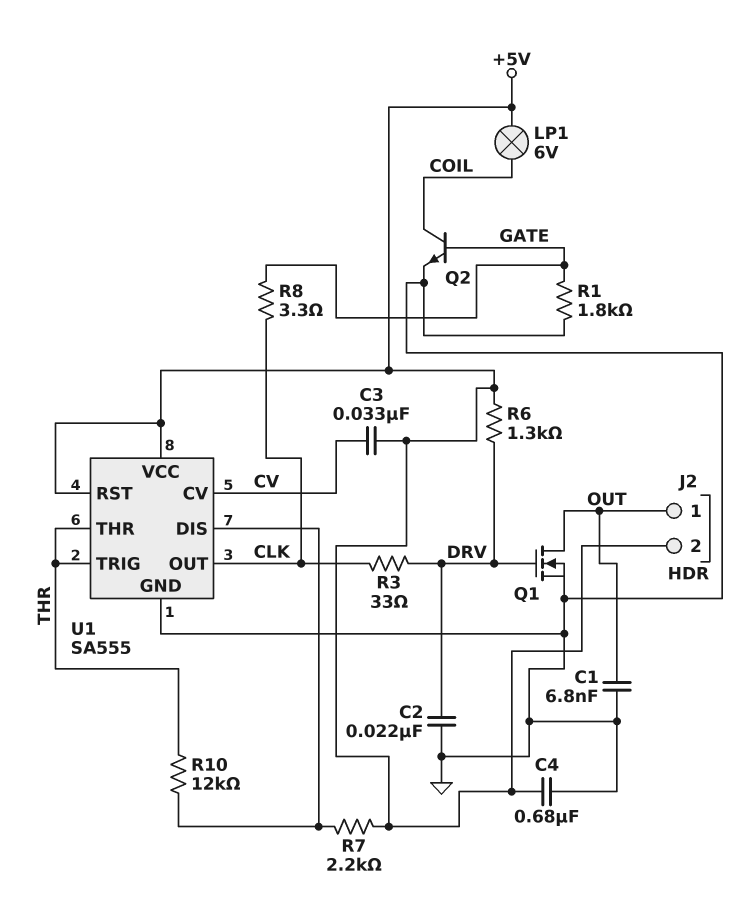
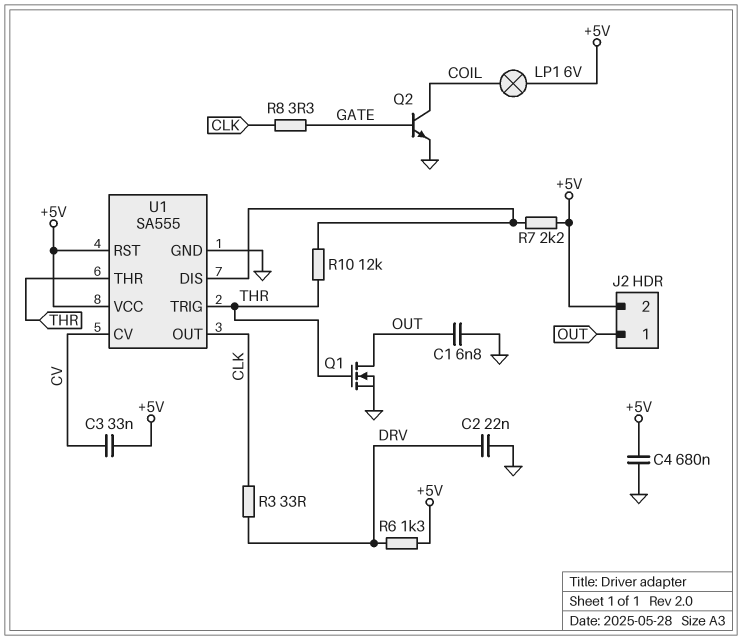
Q1: NMOS (G DRV, D OUT, S GND) -> NMOS (G THR, D OUT, S GND)
R1: 1.8k (GATE, GND) -> none

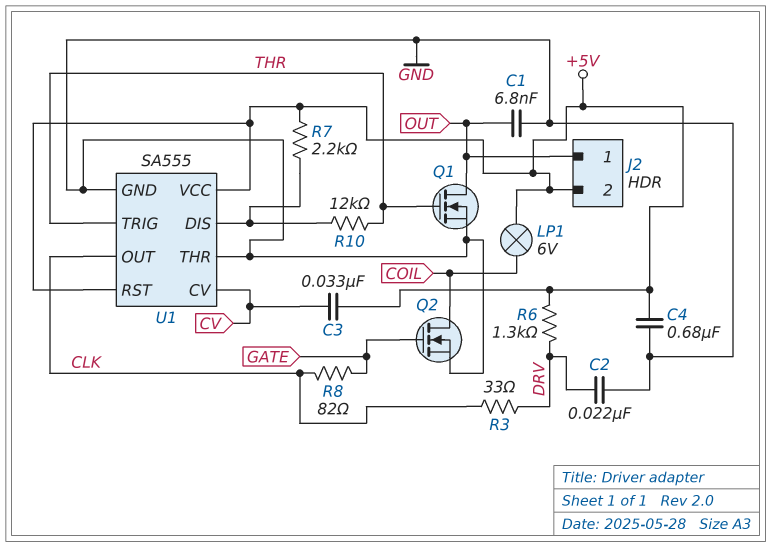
Q2: NPN (B GATE, C COIL, E GND) -> NMOS (G GATE, D COIL, S GND)
R8: 3.3 (CLK, GATE) -> 82 (CLK, GATE)
U1 pin THR: THR -> GND

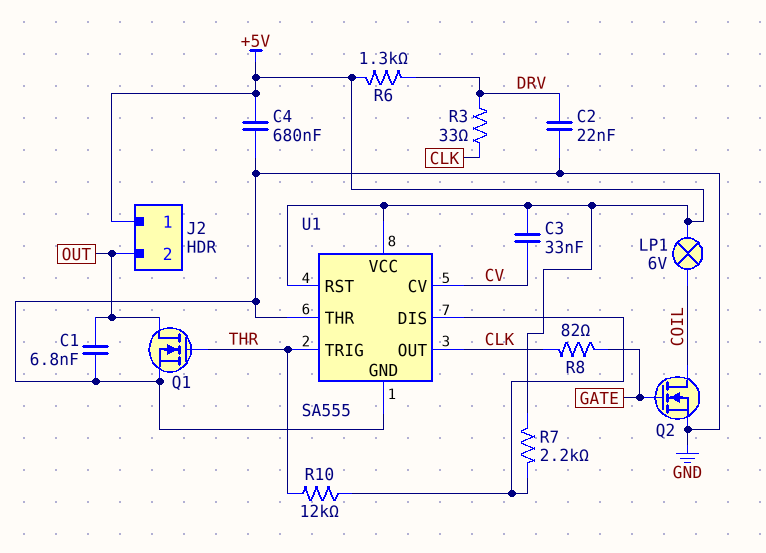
J2 pin 1: OUT -> +5V
J2 pin 2: +5V -> OUT

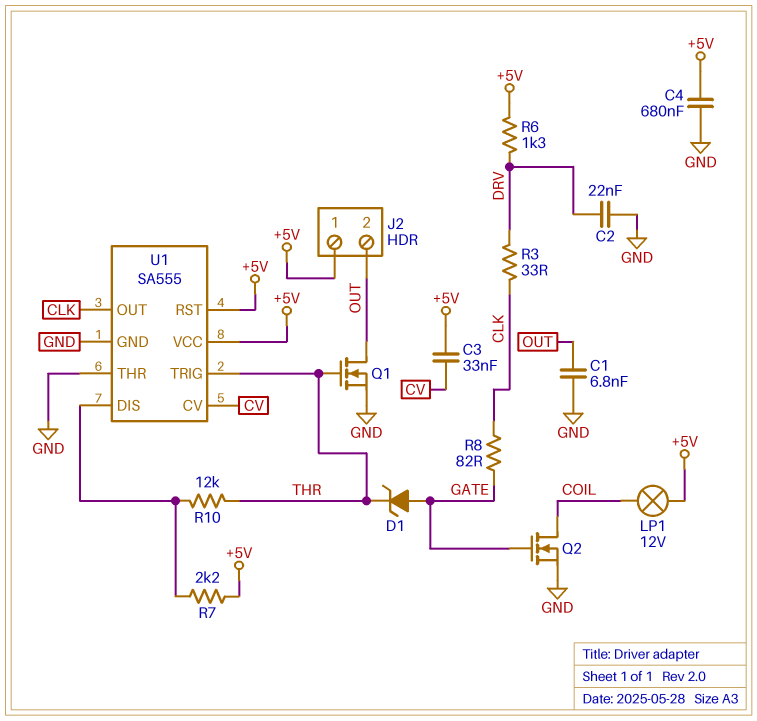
D1: none -> zener (A GATE, K THR)
LP1: lamp 6V (+5V, COIL) -> lamp 12V (+5V, COIL)

